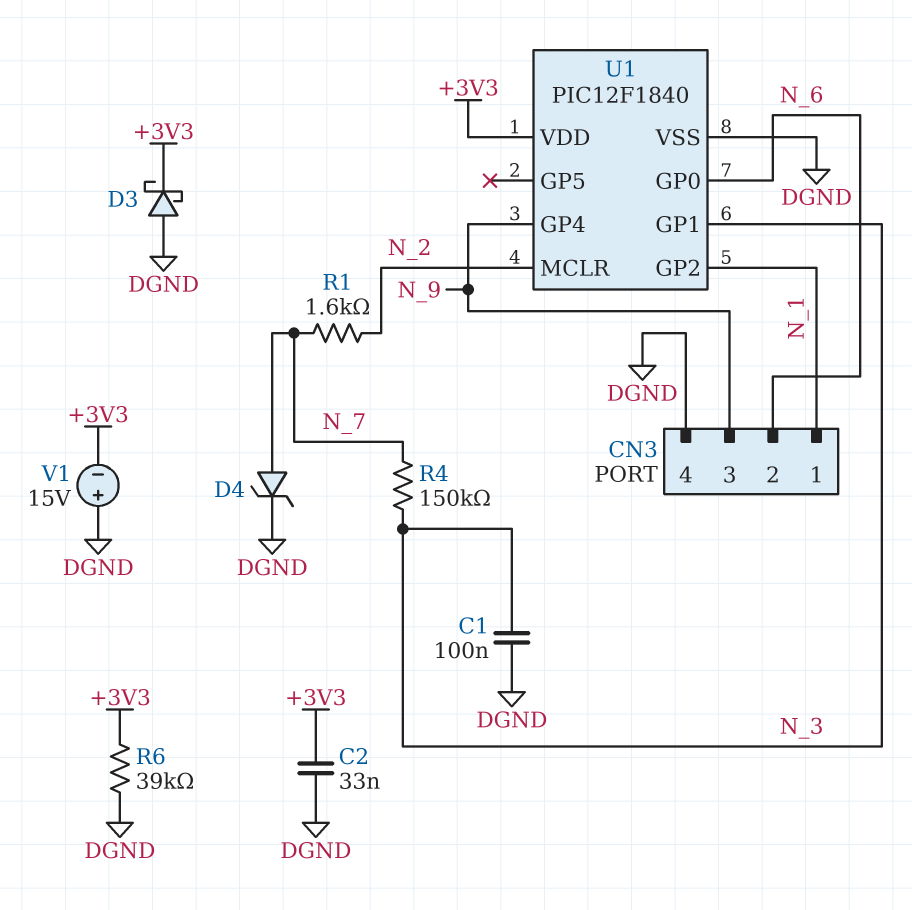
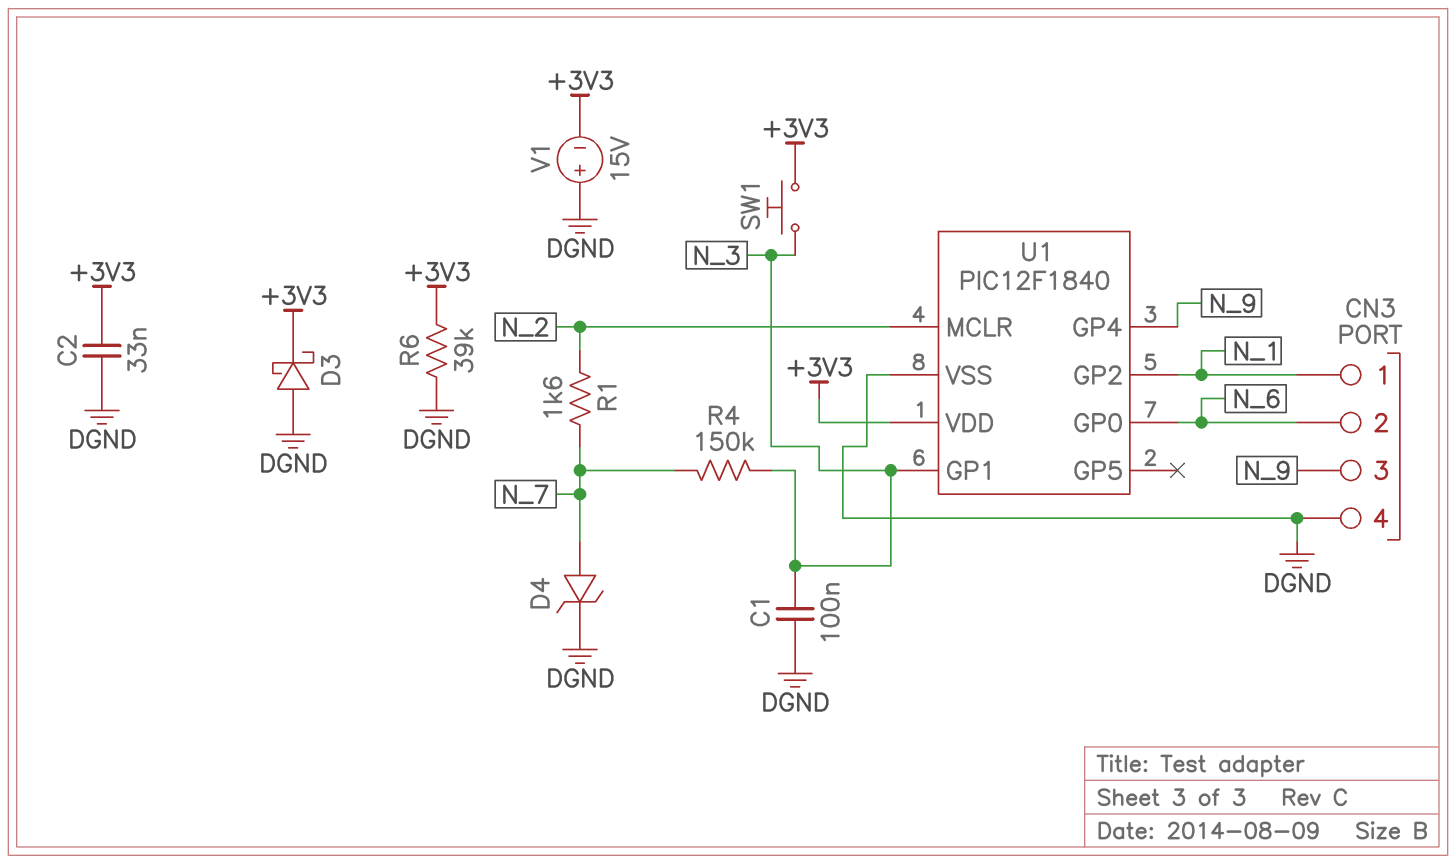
SW1: none -> button (+3V3, N_3)

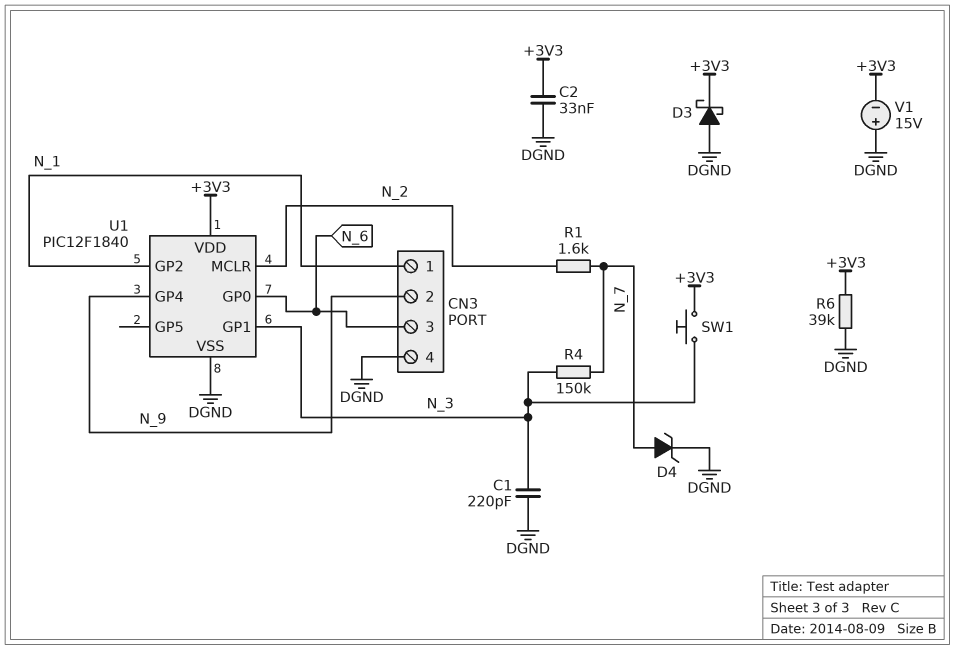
C1: 100nF (DGND, N_3) -> 220pF (DGND, N_3)
CN3 pin 2: N_6 -> N_9
CN3 pin 3: N_9 -> N_6

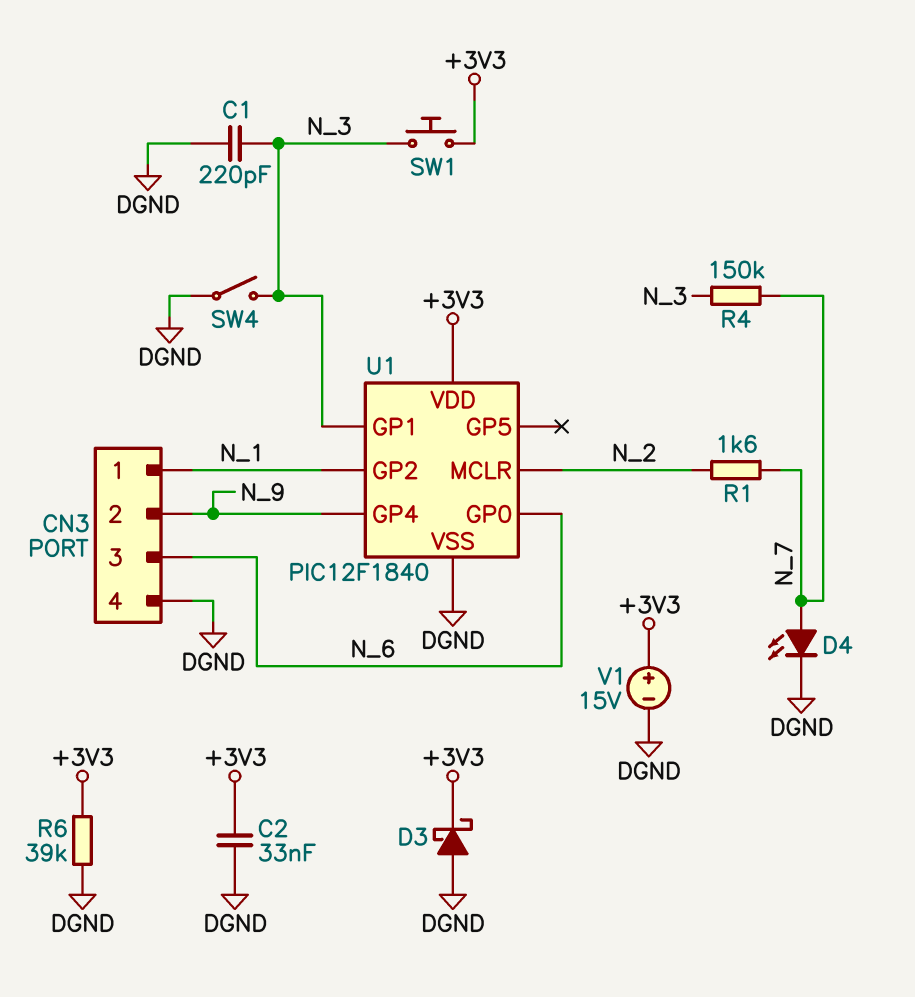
D4: zener (A N_7, K DGND) -> LED (A N_7, K DGND)
SW4: none -> switch (DGND, N_3)
V1: 15V (plus DGND, minus +3V3) -> 15V (plus +3V3, minus DGND)

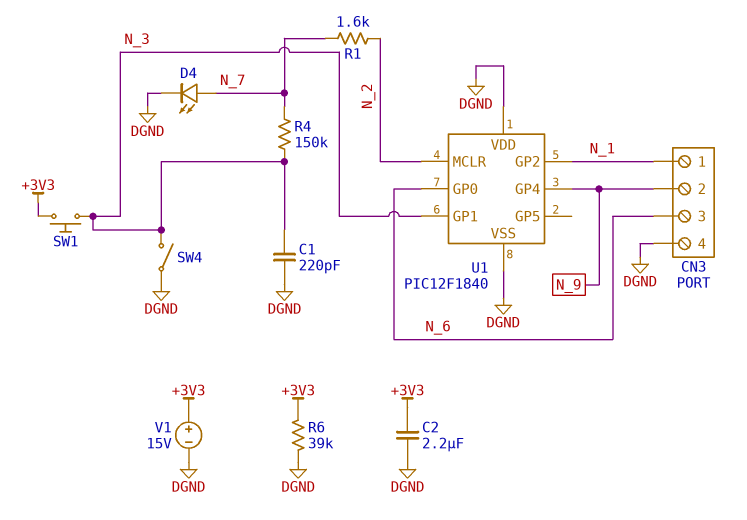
C2: 33nF (+3V3, DGND) -> 2.2uF (+3V3, DGND)
D3: schottky (A DGND, K +3V3) -> none
U1 pin VDD: +3V3 -> DGND

